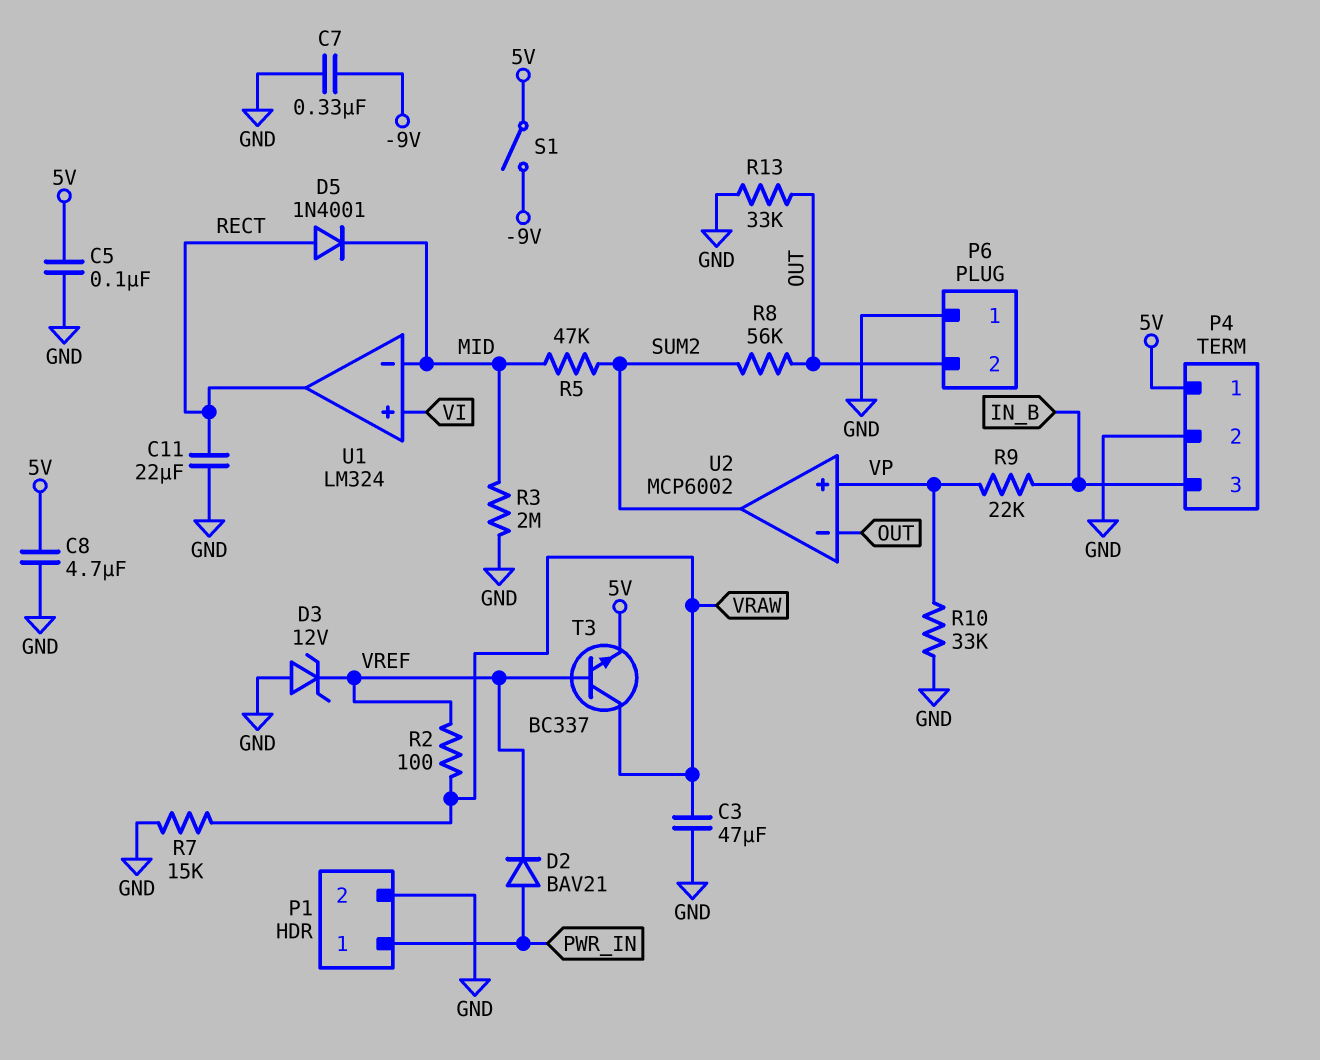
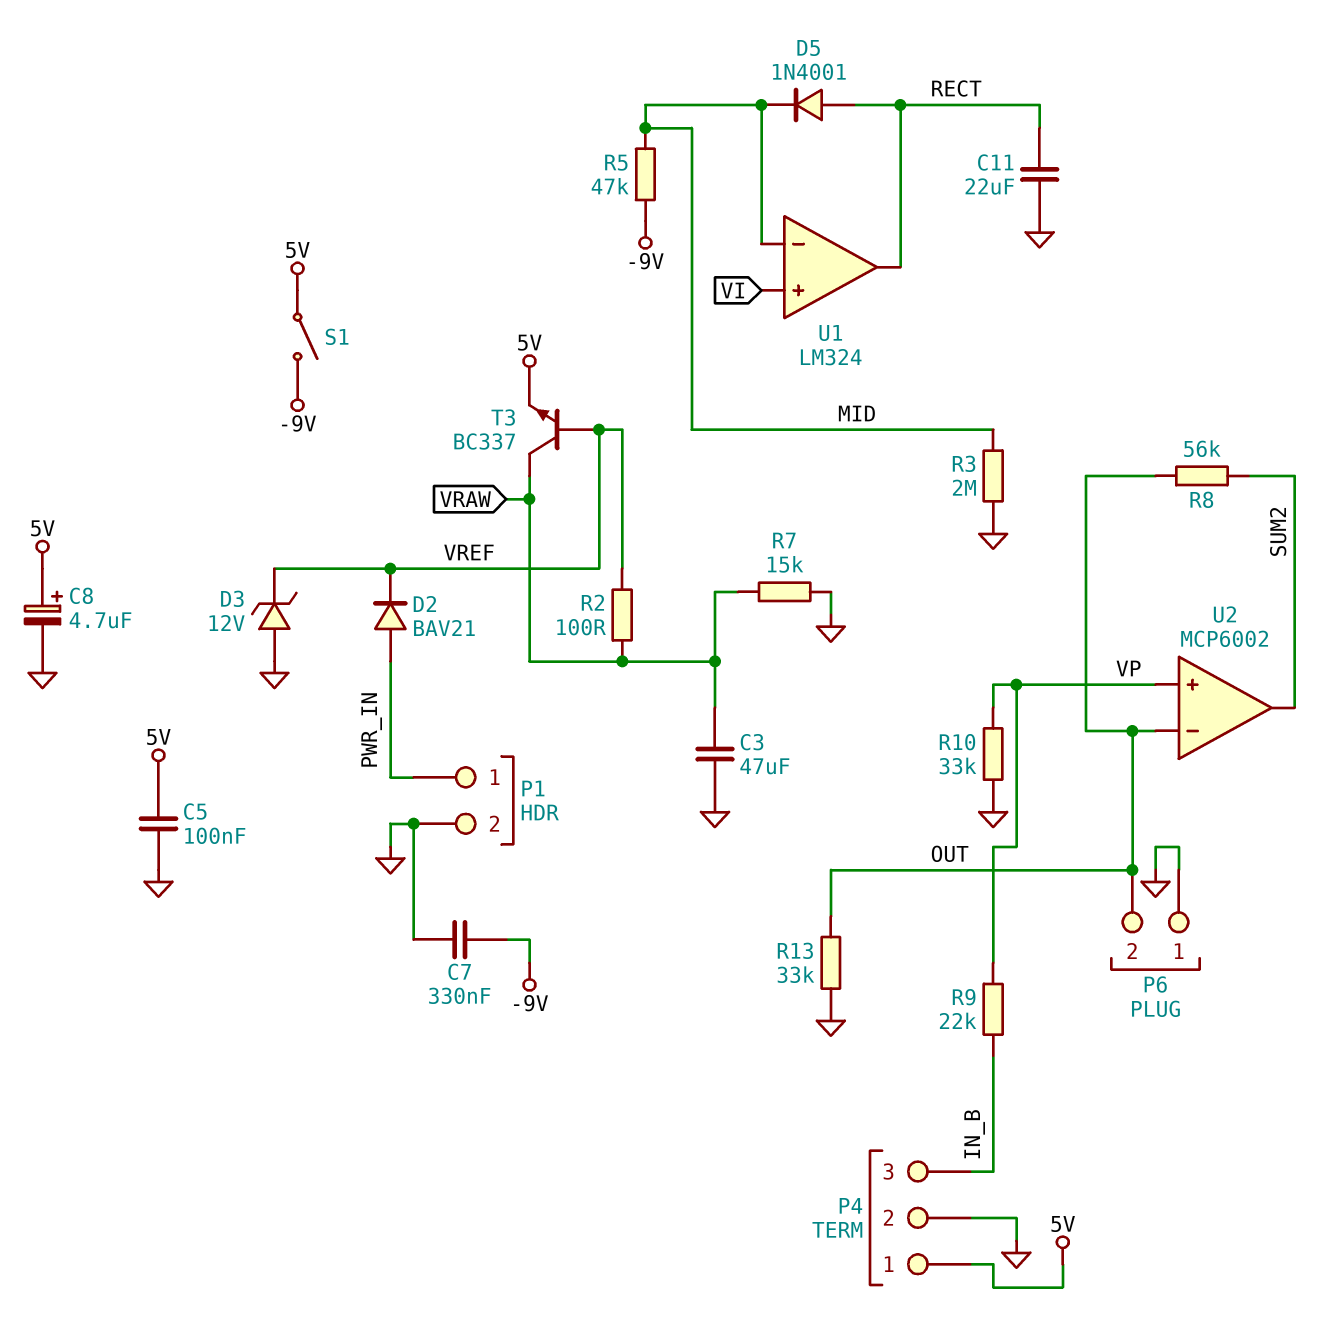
C8: 4.7uF (5V, GND) -> 4.7uF (plus 5V, minus GND)
R5: 47k (MID, SUM2) -> 47k (-9V, MID)

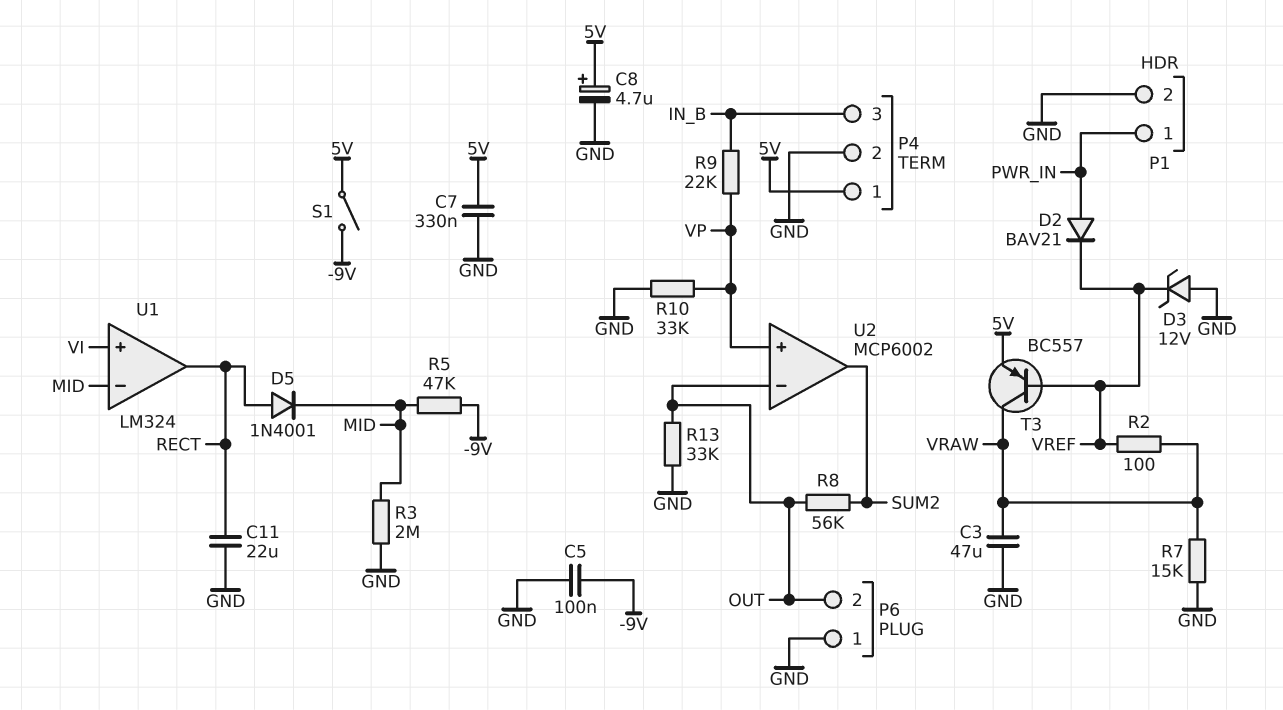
C5: 100nF (5V, GND) -> 100nF (-9V, GND)
C7: 330nF (-9V, GND) -> 330nF (5V, GND)
T3: NPN BC337 (B VREF, C VRAW, E 5V) -> PNP BC557 (B VREF, C VRAW, E 5V)

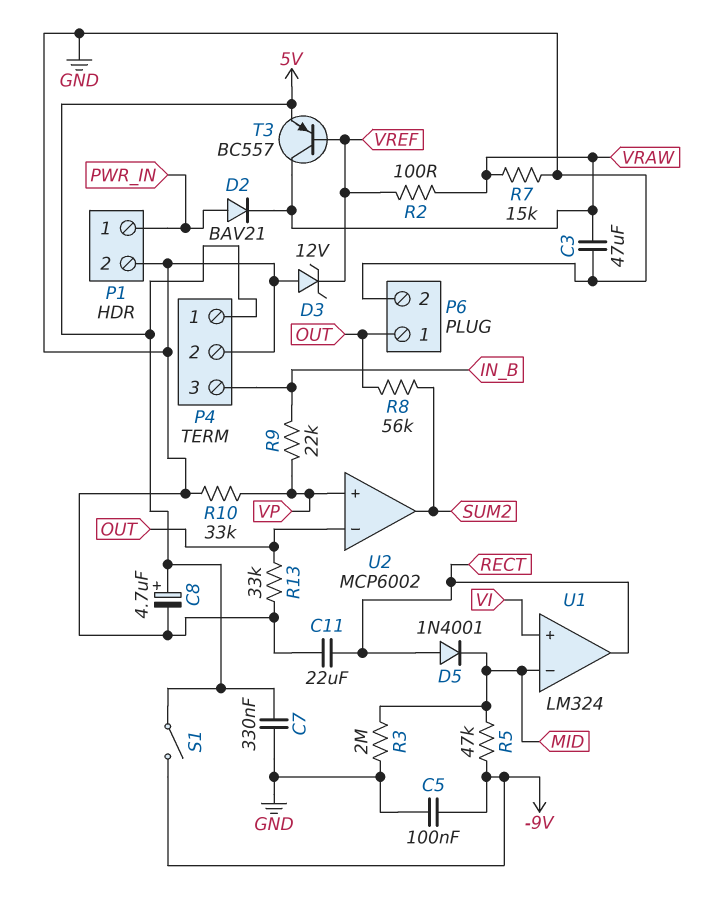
D2: diode BAV21 (A PWR_IN, K VREF) -> diode BAV21 (A PWR_IN, K VRAW)
P6 pin 1: GND -> OUT
P6 pin 2: OUT -> GND

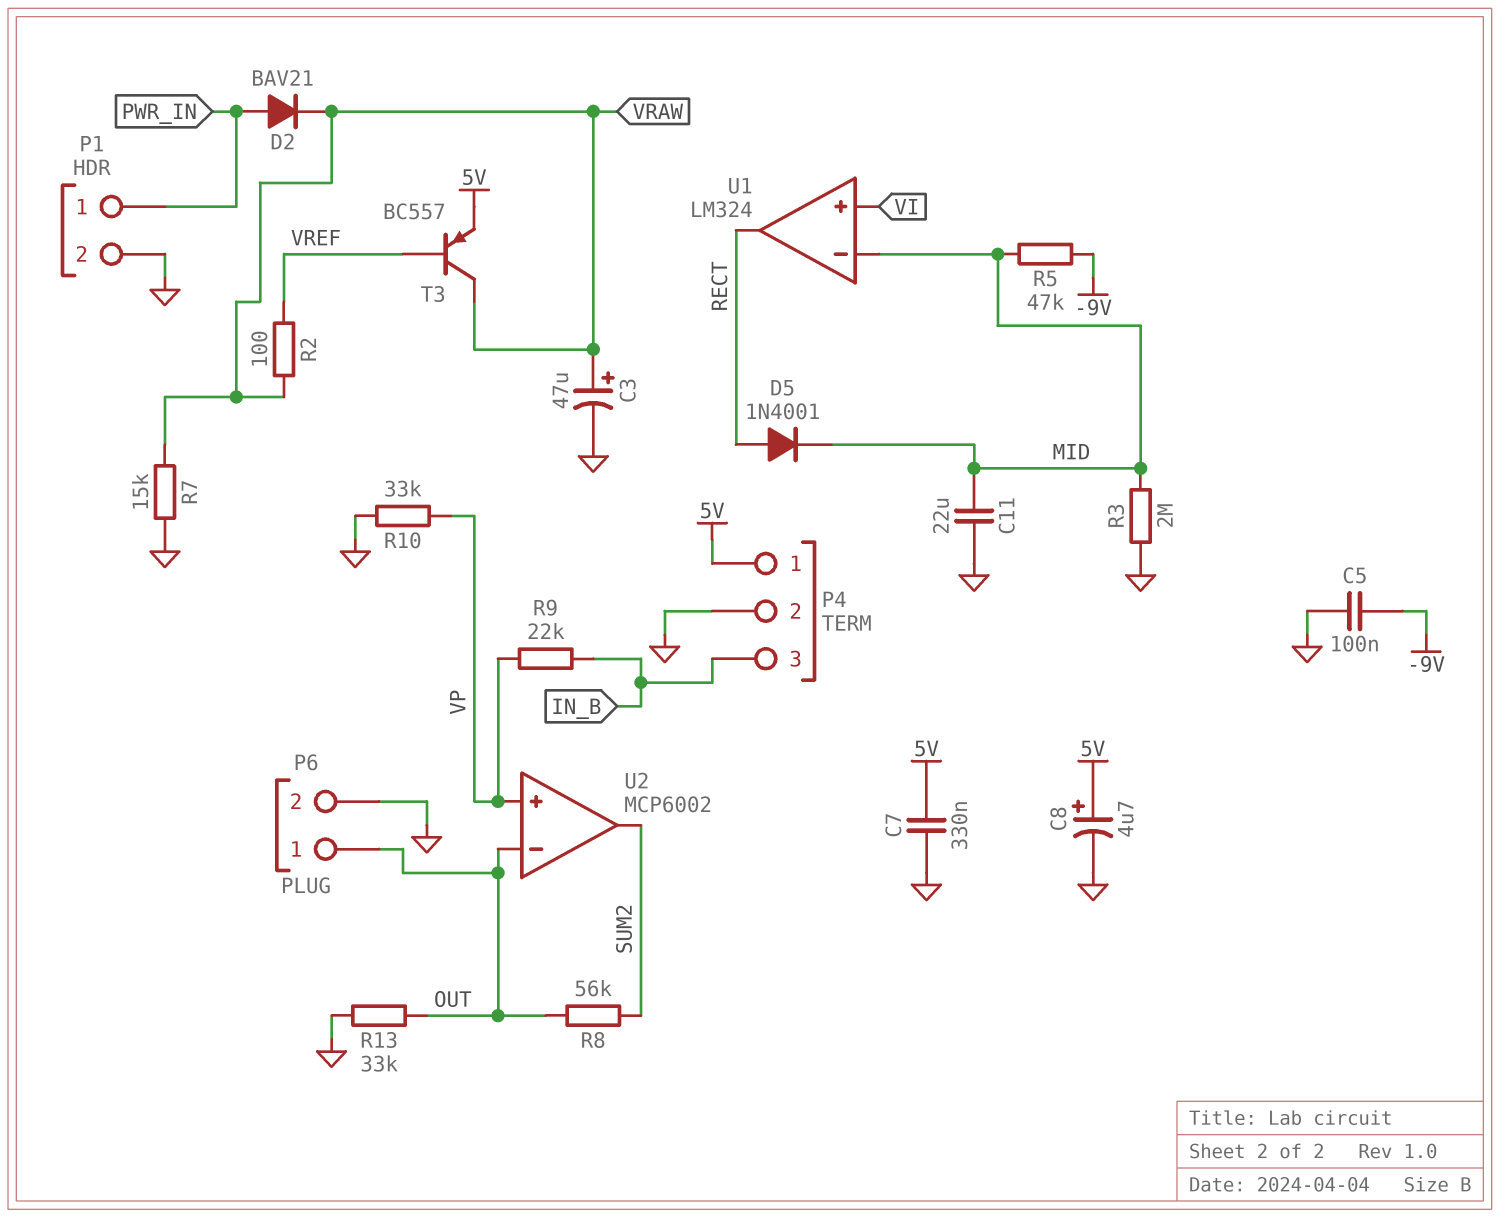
C3: 47uF (GND, VRAW) -> 47uF (plus VRAW, minus GND)
C11: 22uF (GND, RECT) -> 22uF (GND, MID)
D3: zener 12V (A GND, K VREF) -> none
S1: switch (-9V, 5V) -> none

